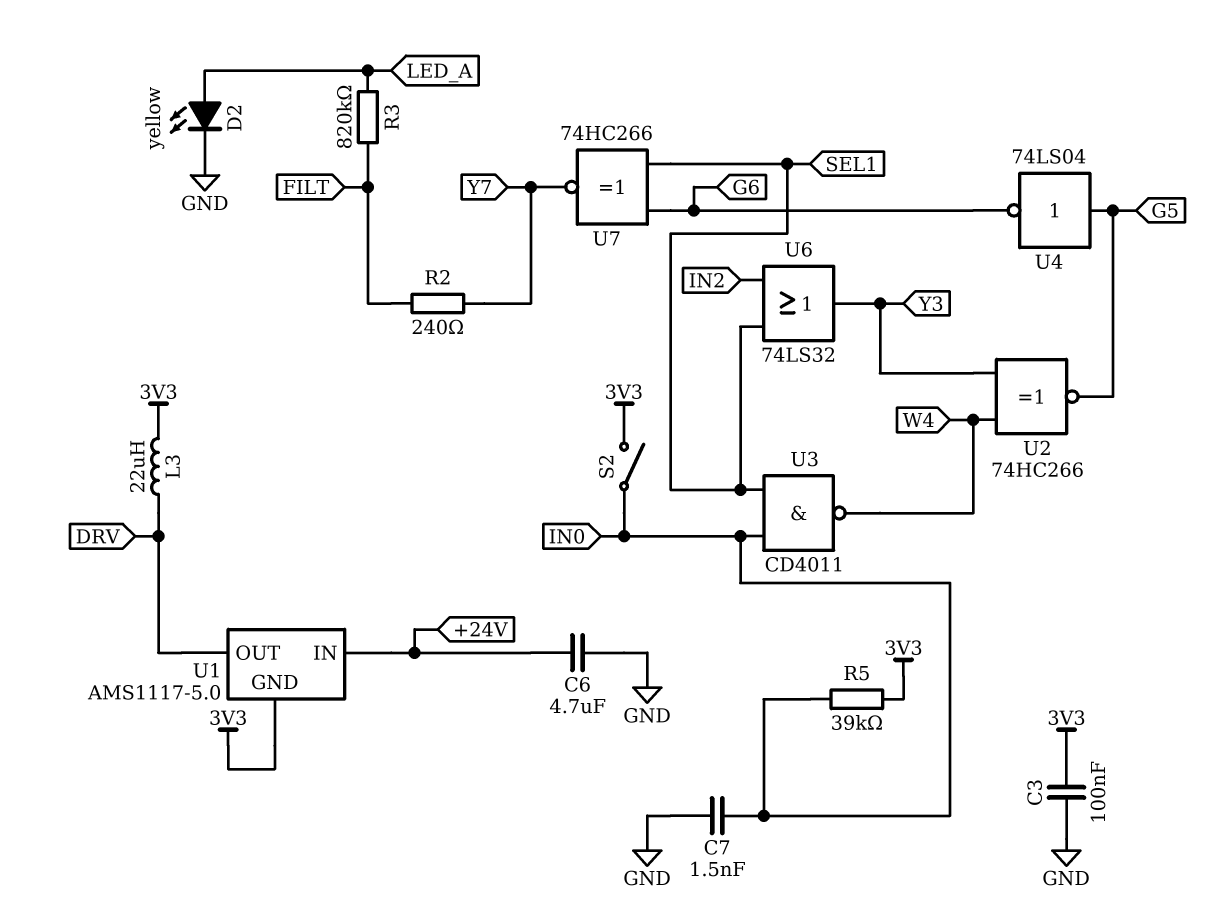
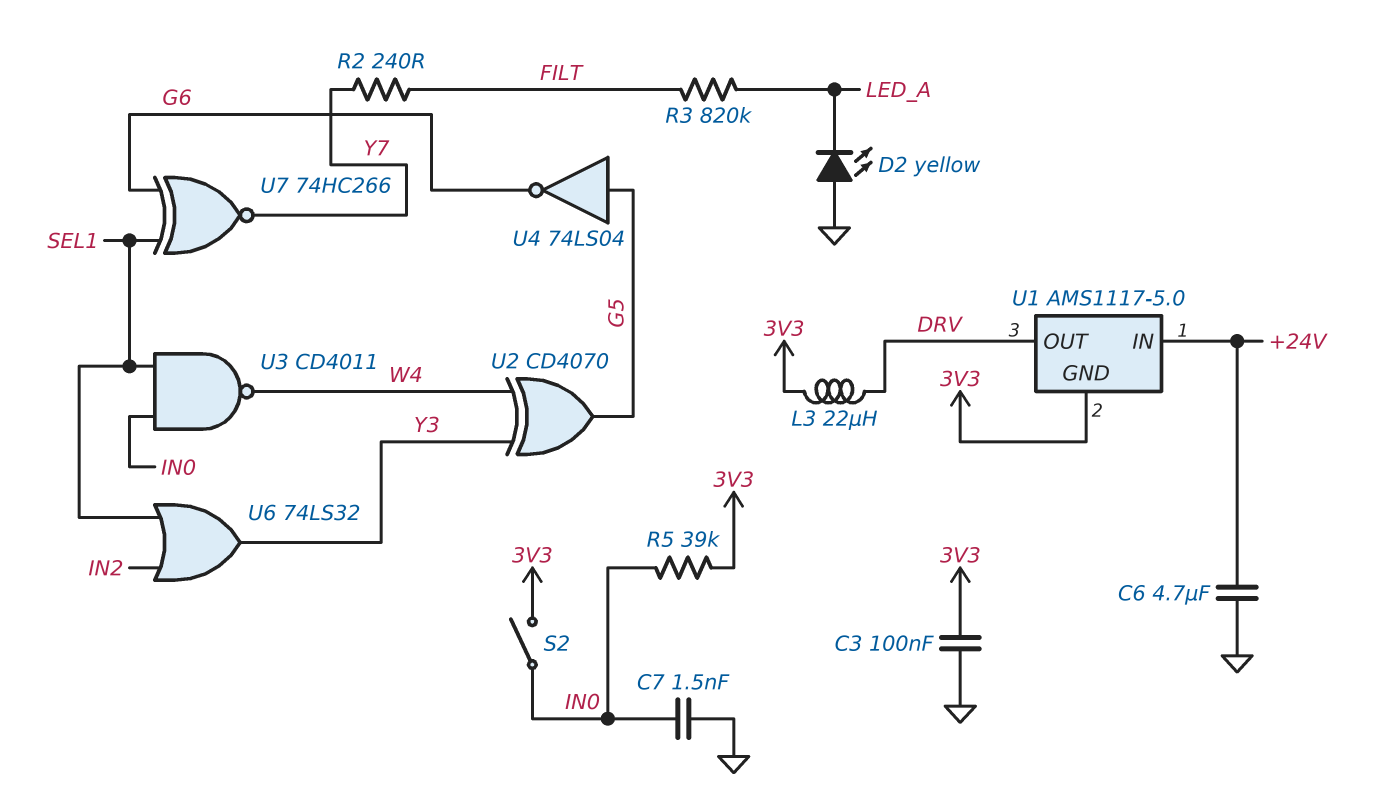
D2: LED yellow (A LED_A, K GND) -> LED yellow (A GND, K LED_A)
U2: XNOR 74HC266 (in W4, in Y3, out G5) -> XOR CD4070 (in W4, in Y3, out G5)

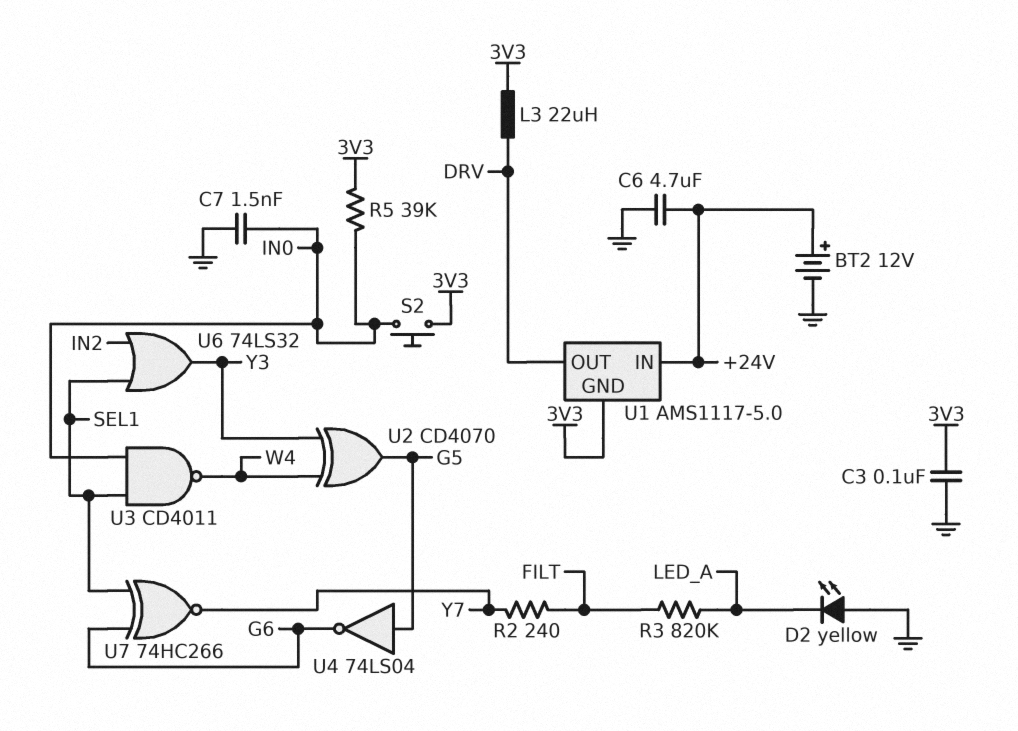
BT2: none -> 12V (plus +24V, minus GND)
S2: switch (3V3, IN0) -> button (3V3, IN0)

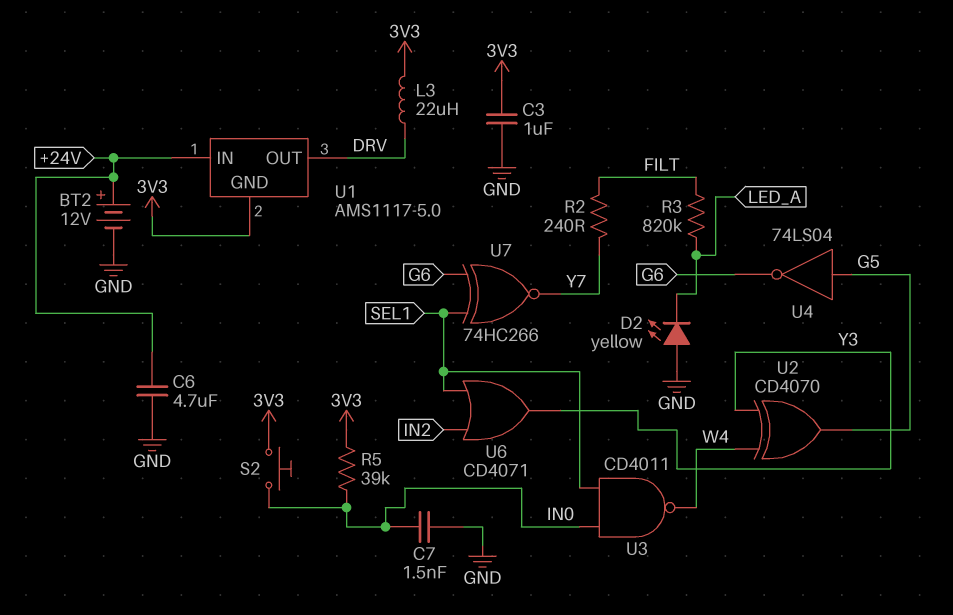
C3: 100nF (3V3, GND) -> 1uF (3V3, GND)
U6: OR 74LS32 (in IN2, in SEL1, out Y3) -> OR CD4071 (in IN2, in SEL1, out Y3)

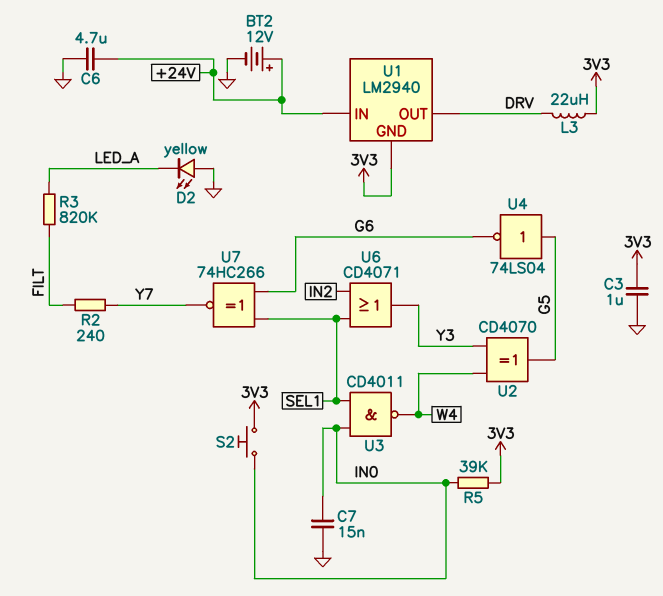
C7: 1.5nF (GND, IN0) -> 15nF (GND, IN0)
U1: AMS1117-5.0 -> LM2940

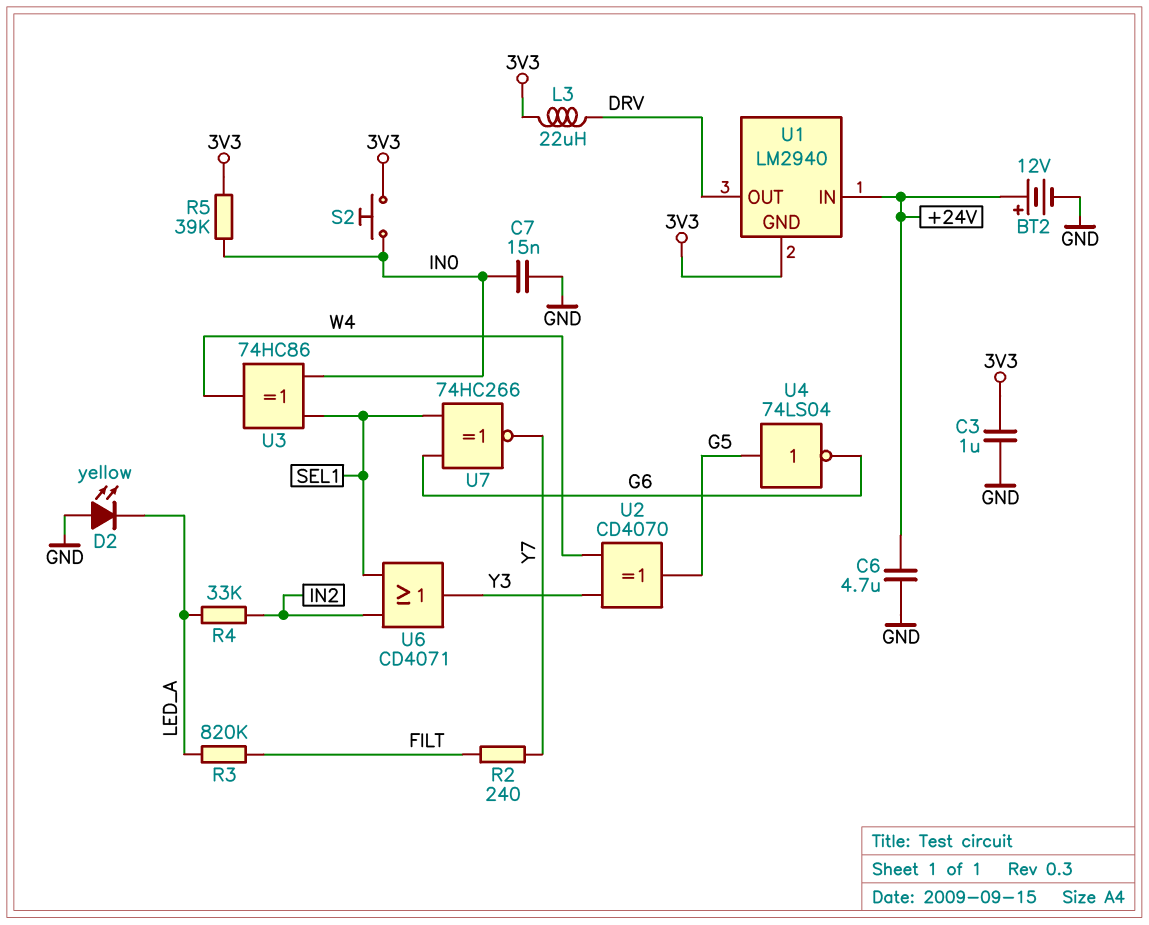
R4: none -> 33k (IN2, LED_A)
U3: NAND CD4011 (in IN0, in SEL1, out W4) -> XOR 74HC86 (in IN0, in SEL1, out W4)

